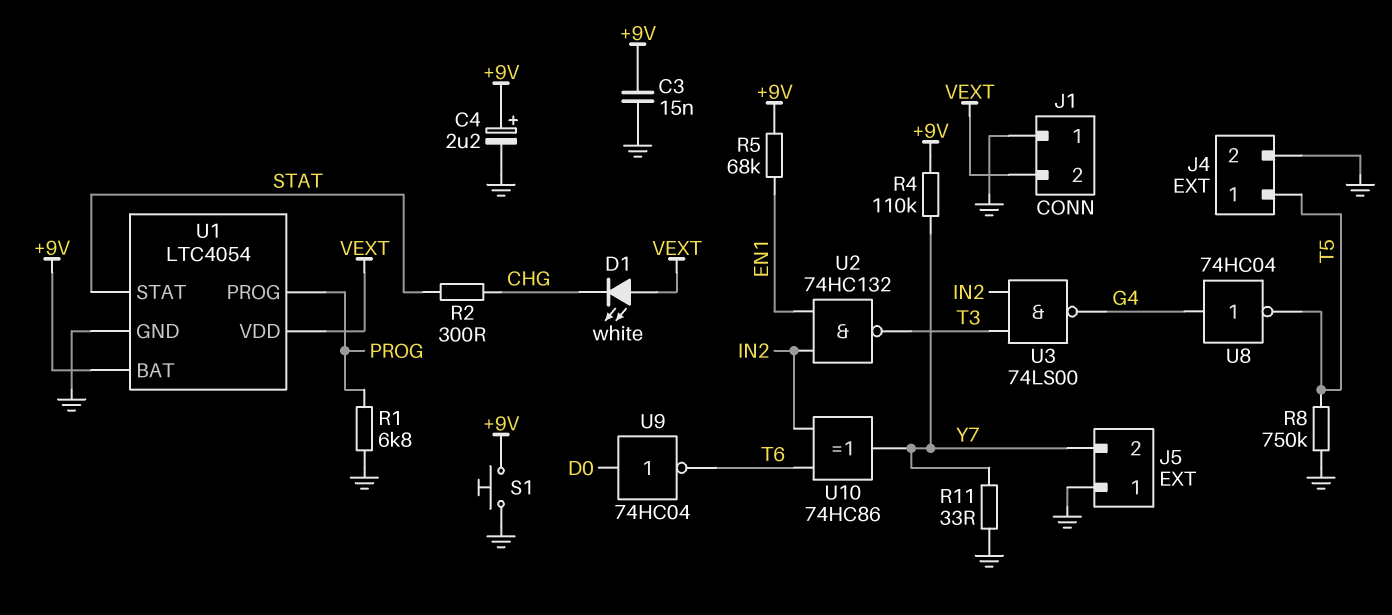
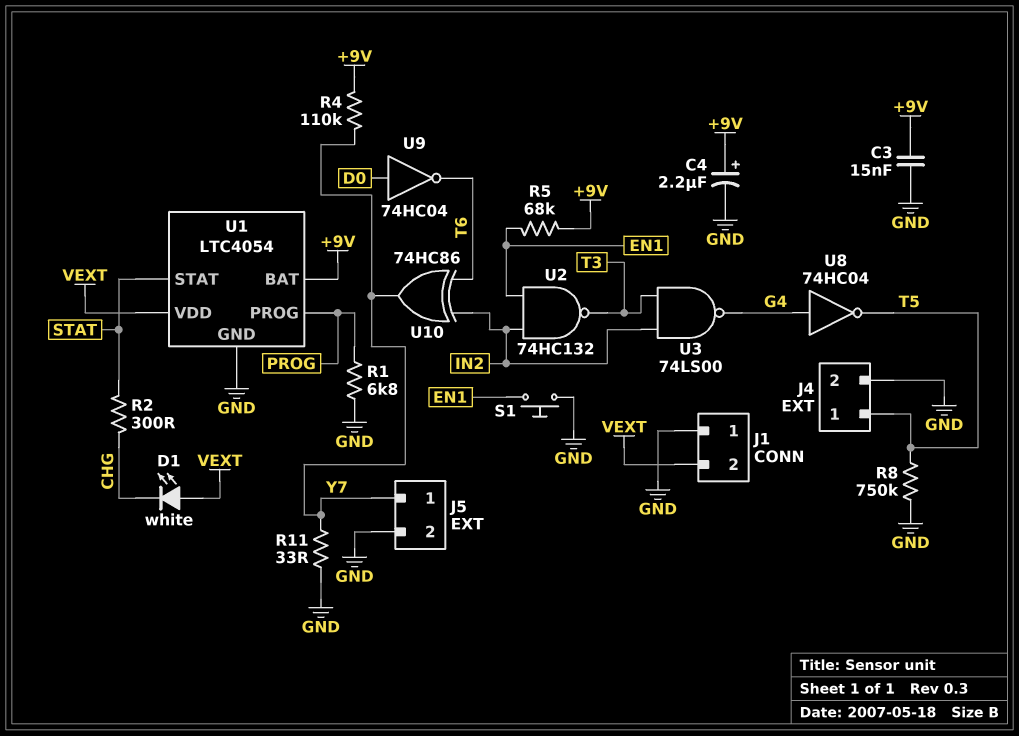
J5 pin 1: GND -> Y7
J5 pin 2: Y7 -> GND
S1: button (+9V, GND) -> button (EN1, GND)

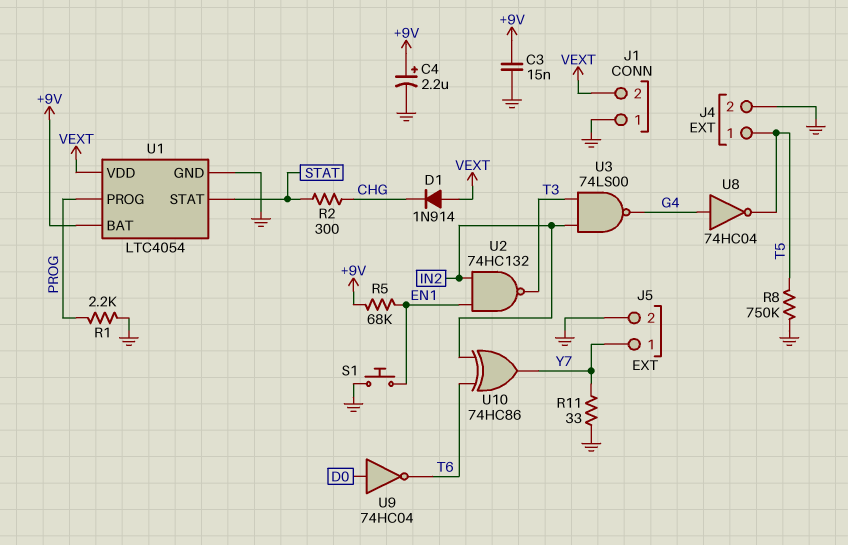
D1: LED white (A VEXT, K CHG) -> diode 1N914 (A VEXT, K CHG)
R1: 6.8k (GND, PROG) -> 2.2k (GND, PROG)
R4: 110k (+9V, Y7) -> none

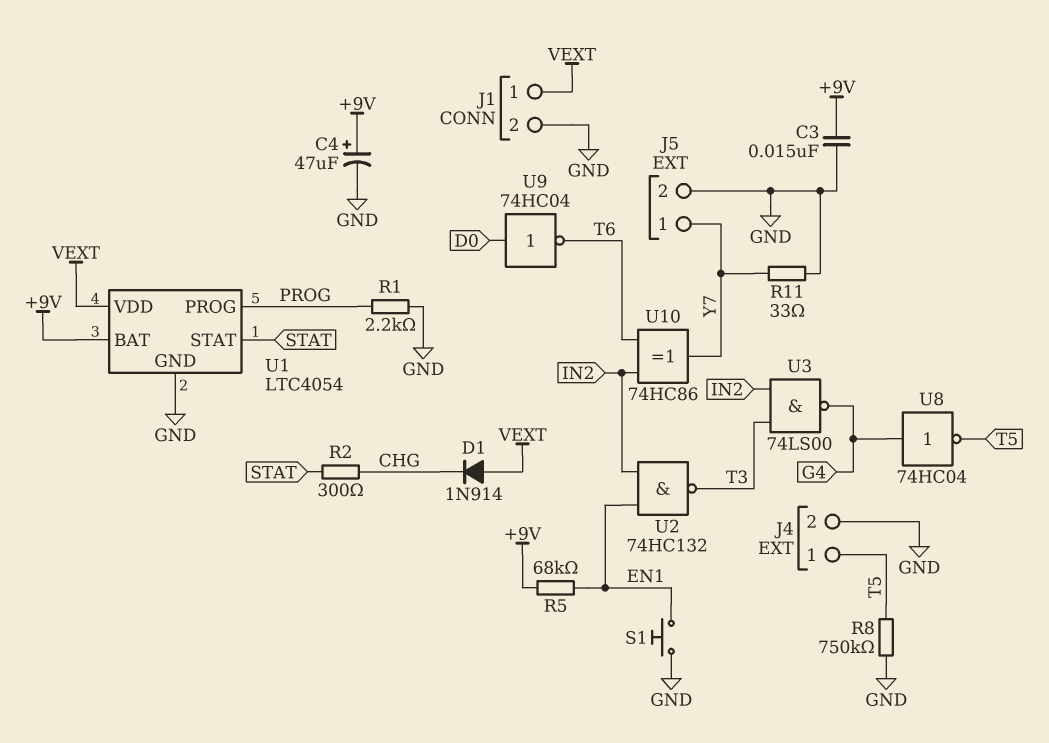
C4: 2.2uF (plus +9V, minus GND) -> 47uF (plus +9V, minus GND)
J1 pin 1: GND -> VEXT
J1 pin 2: VEXT -> GND

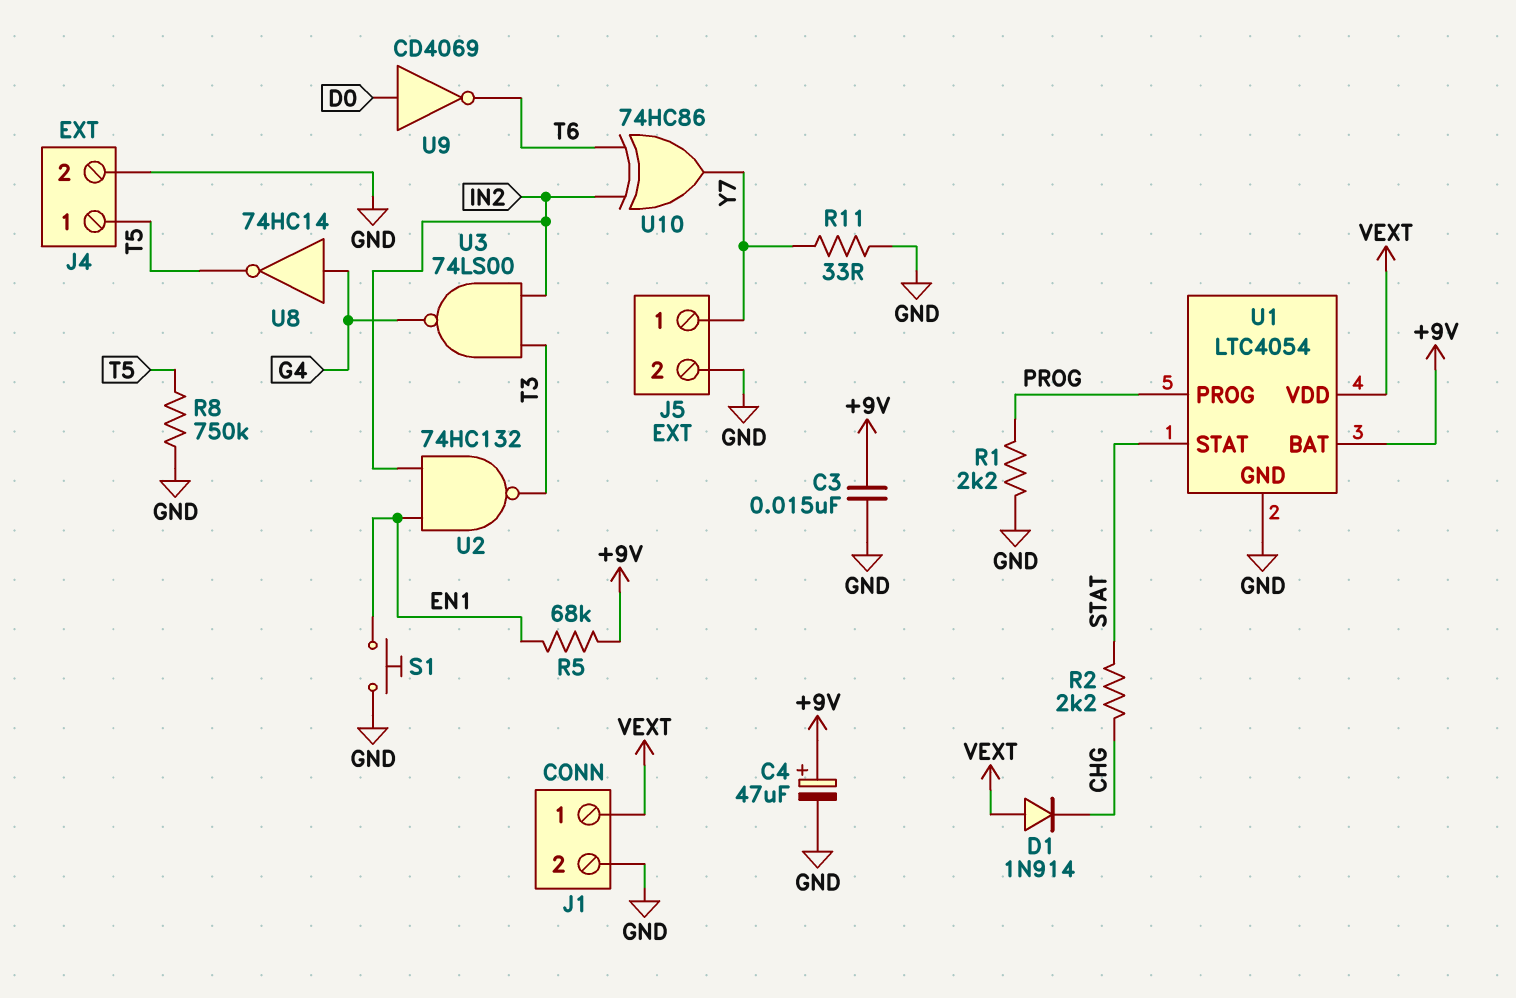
R2: 300 (CHG, STAT) -> 2.2k (CHG, STAT)
U8: NOT 74HC04 (in G4, out T5) -> NOT 74HC14 (in G4, out T5)
U9: NOT 74HC04 (in D0, out T6) -> NOT CD4069 (in D0, out T6)

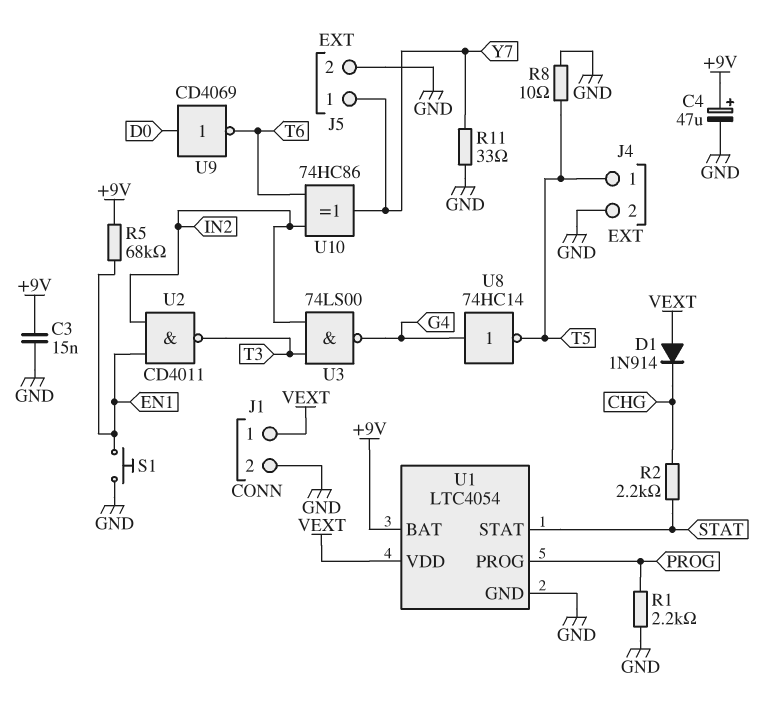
R8: 750k (GND, T5) -> 10 (GND, T5)
U2: NAND 74HC132 (in EN1, in IN2, out T3) -> NAND CD4011 (in EN1, in IN2, out T3)

